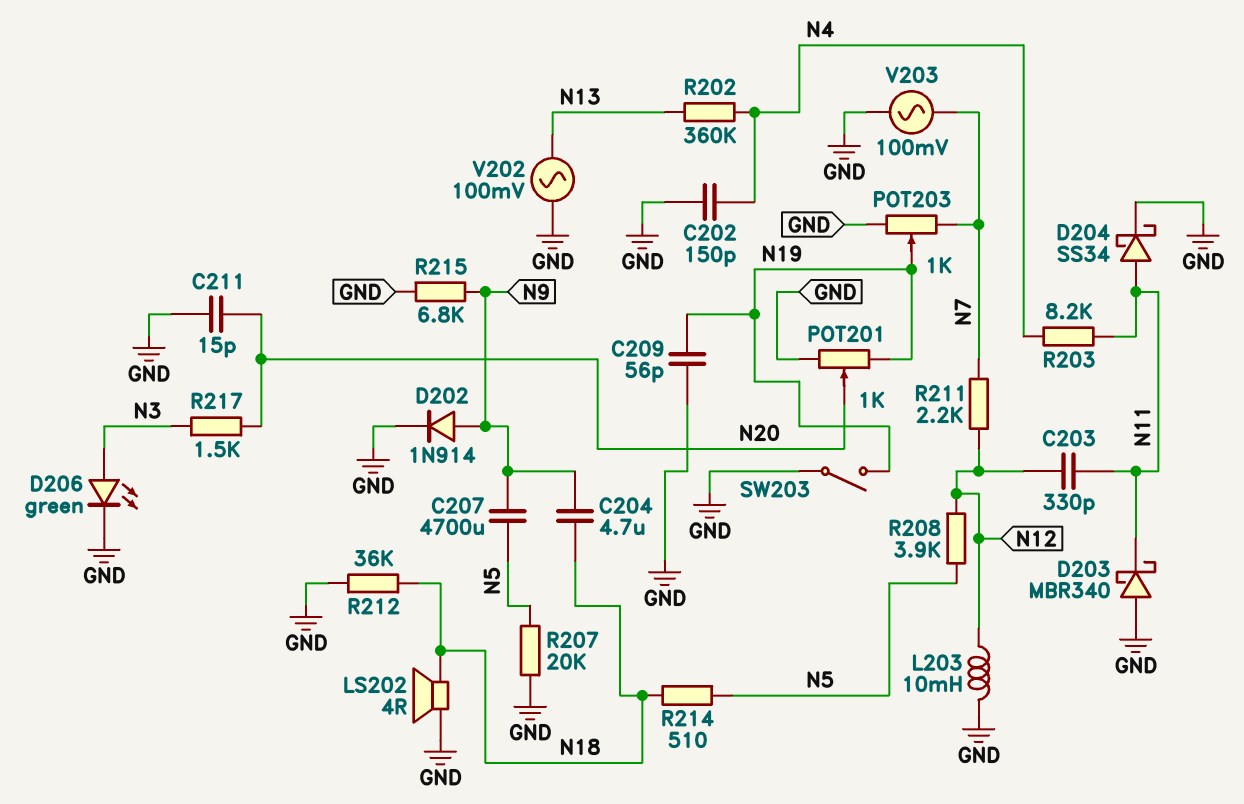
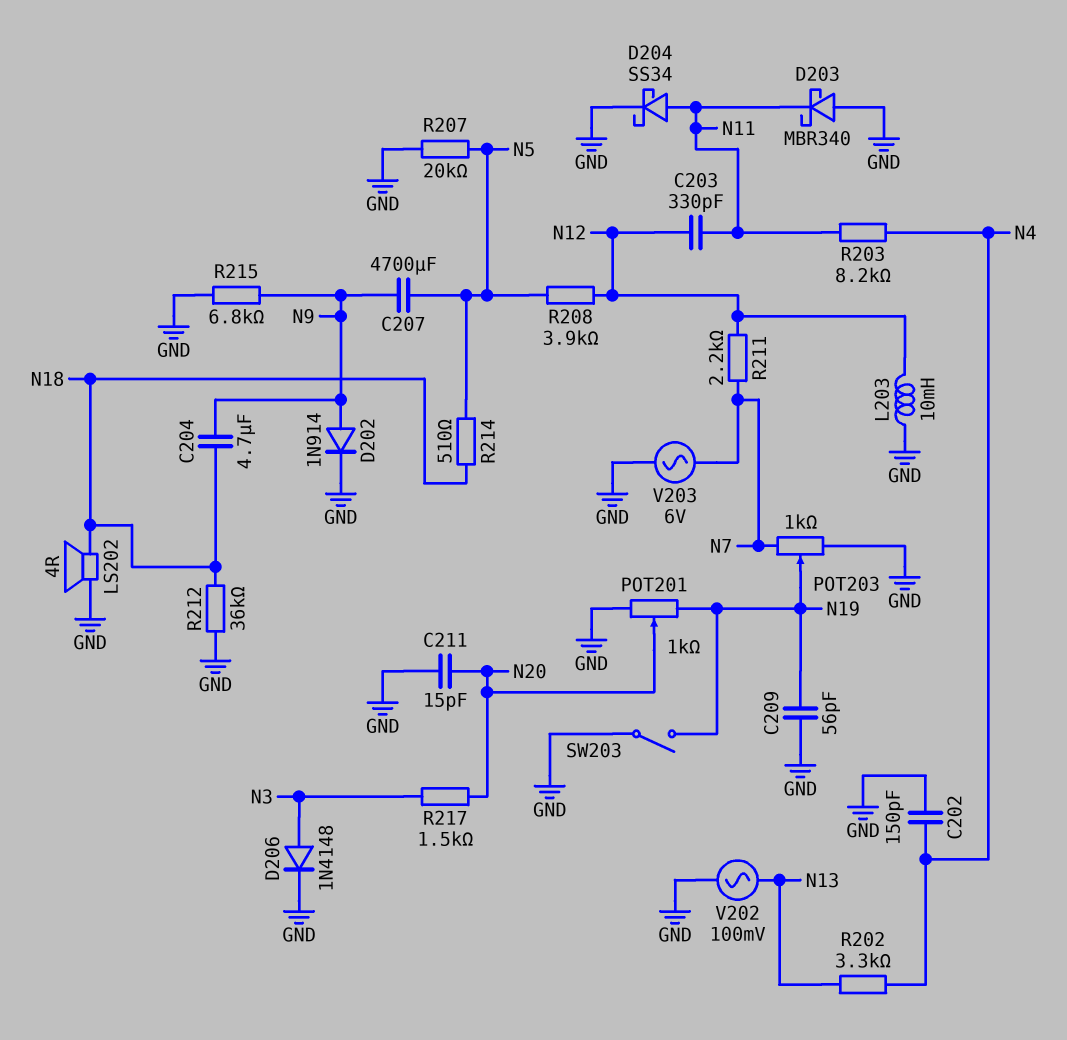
D206: LED green (A N3, K GND) -> diode 1N4148 (A N3, K GND)
R202: 360k (N4, N13) -> 3.3k (N4, N13)
V203: AC 100mV (GND, N7) -> AC 6V (GND, N7)

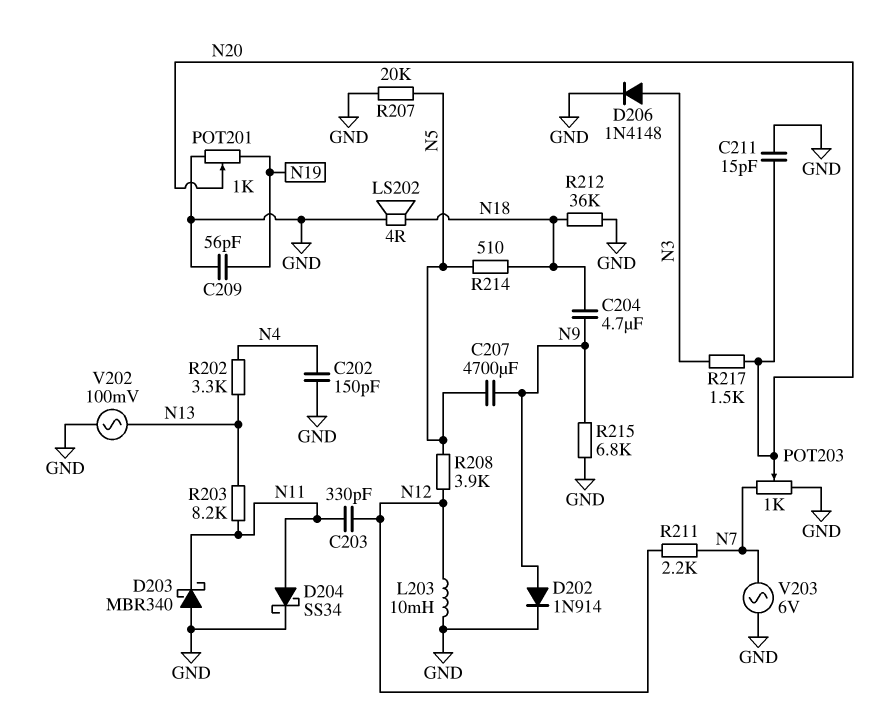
POT203: 1k (GND, N7, wiper N19) -> 1k (GND, N7, wiper N20)
R203: 8.2k (N4, N11) -> 8.2k (N11, N13)
SW203: switch (GND, N19) -> none

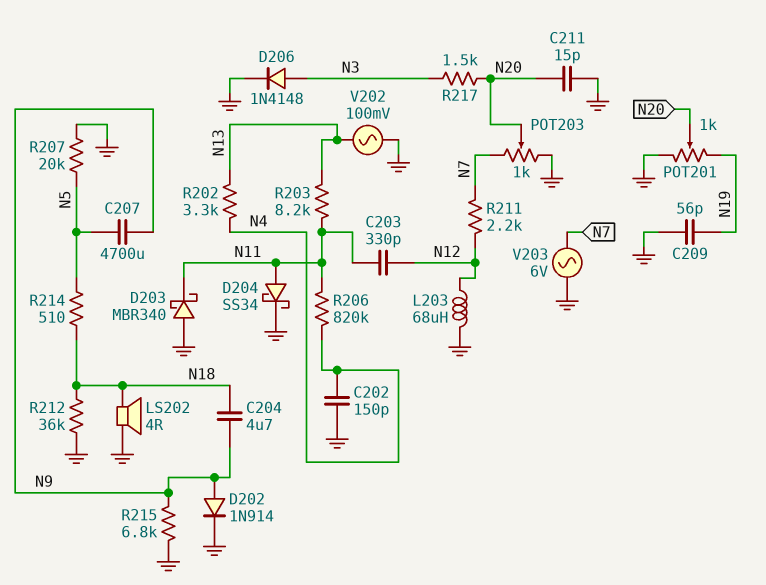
L203: 10mH (GND, N12) -> 68uH (GND, N12)
R206: none -> 820k (N4, N11)
R208: 3.9k (N5, N12) -> none

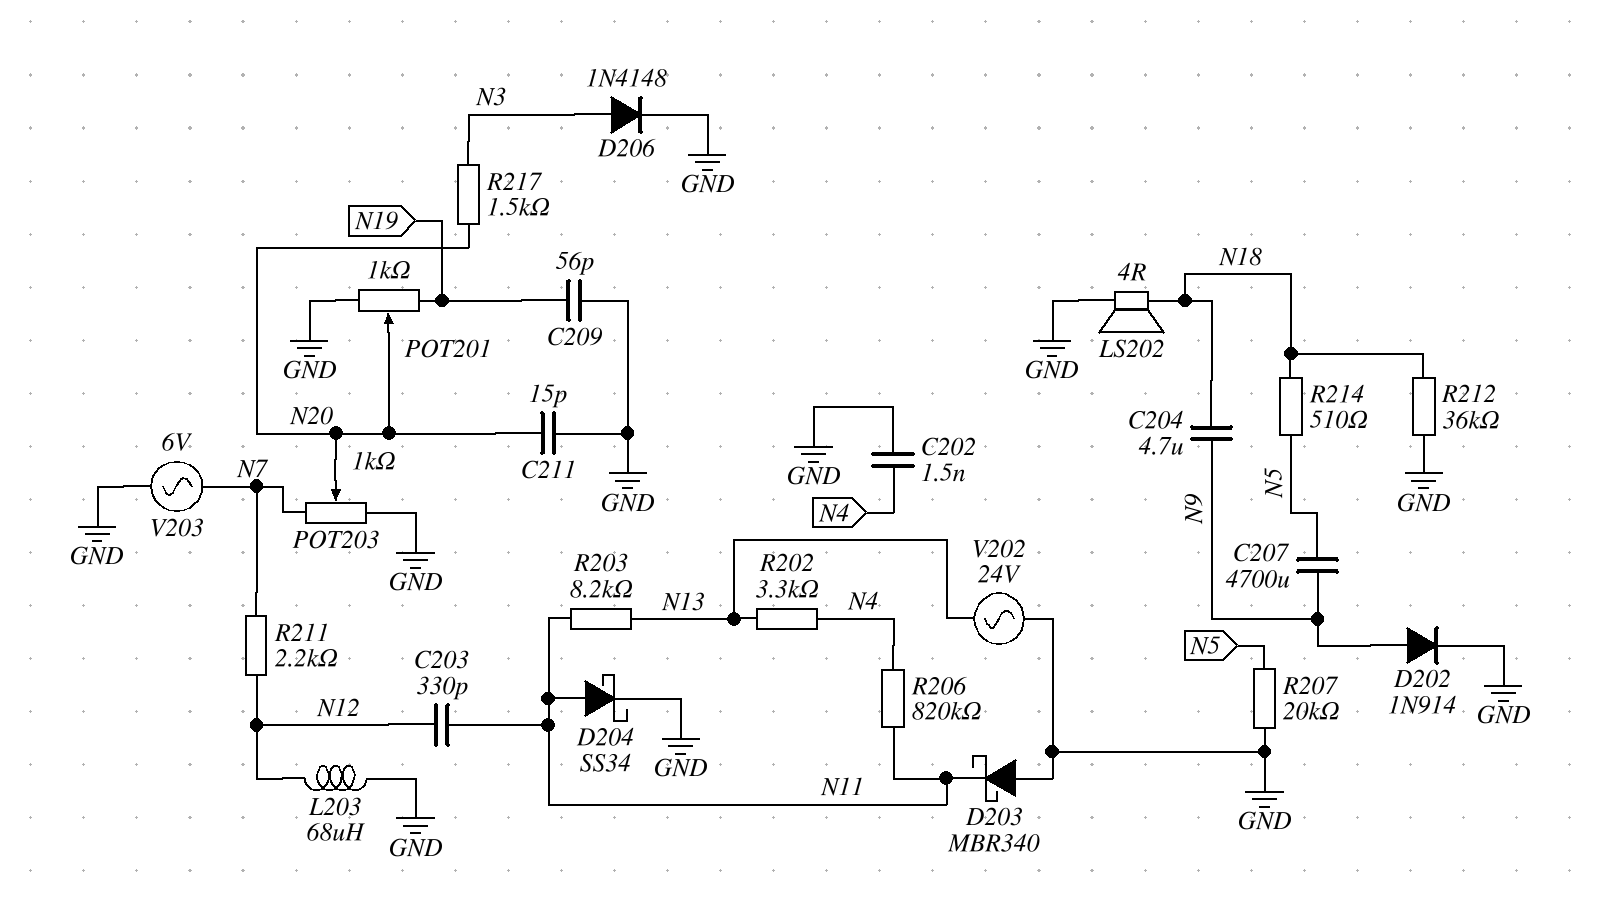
C202: 150pF (GND, N4) -> 1.5nF (GND, N4)
R215: 6.8k (GND, N9) -> none
V202: AC 100mV (GND, N13) -> AC 24V (GND, N13)

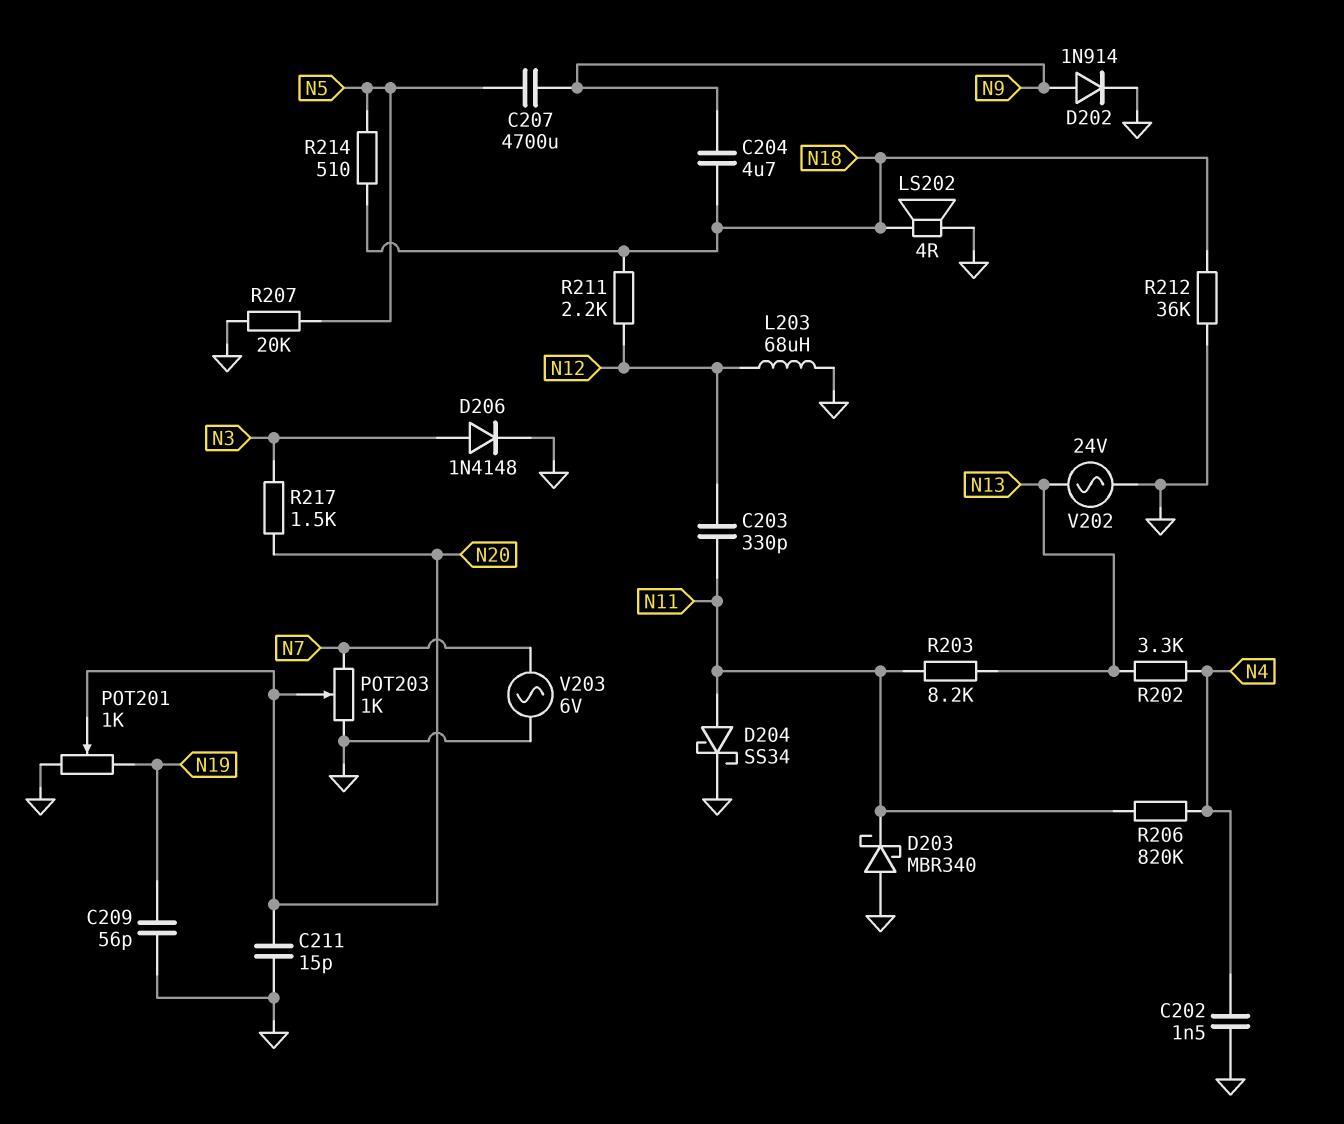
R211: 2.2k (N7, N12) -> 2.2k (N12, N18)

